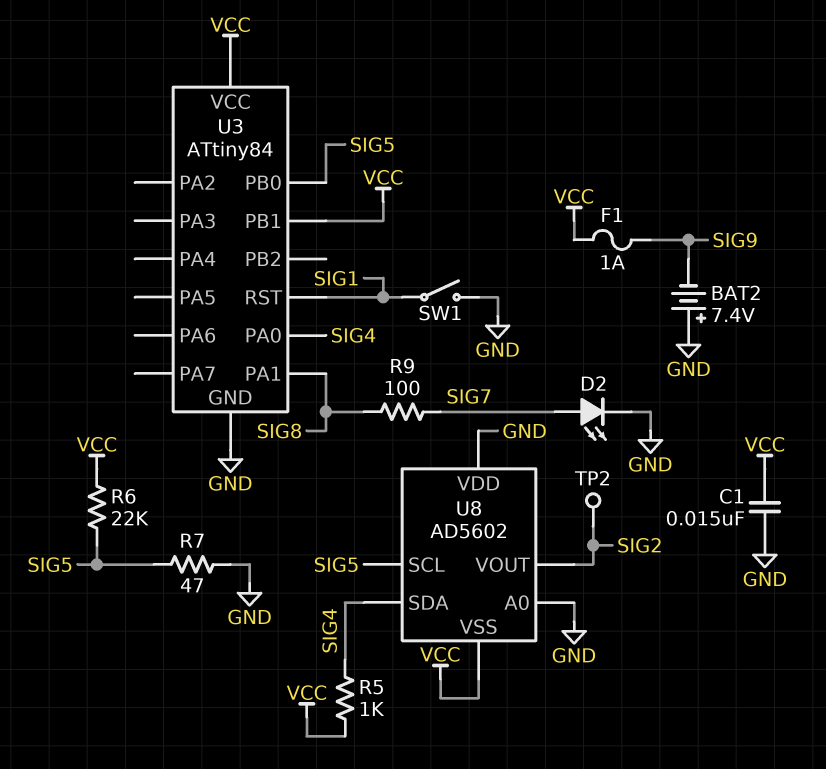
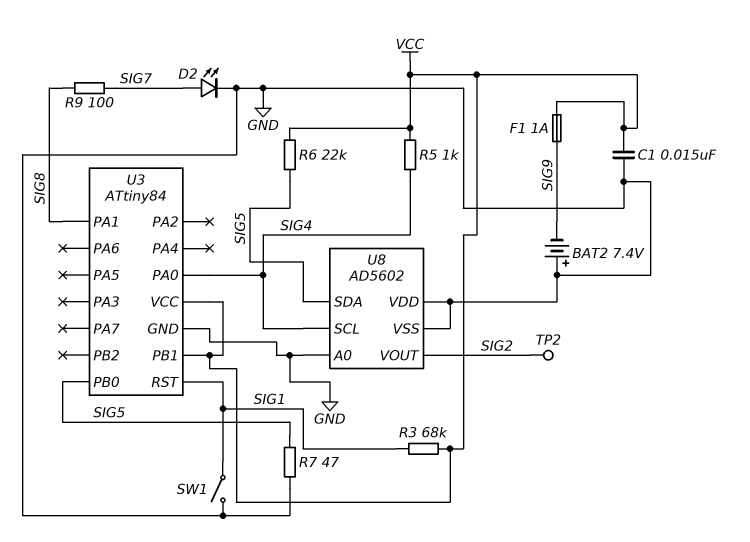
R3: none -> 68k (SIG1, VCC)
U8 pin SCL: SIG5 -> SIG4
U8 pin SDA: SIG4 -> SIG5
U8 pin VSS: VCC -> GND

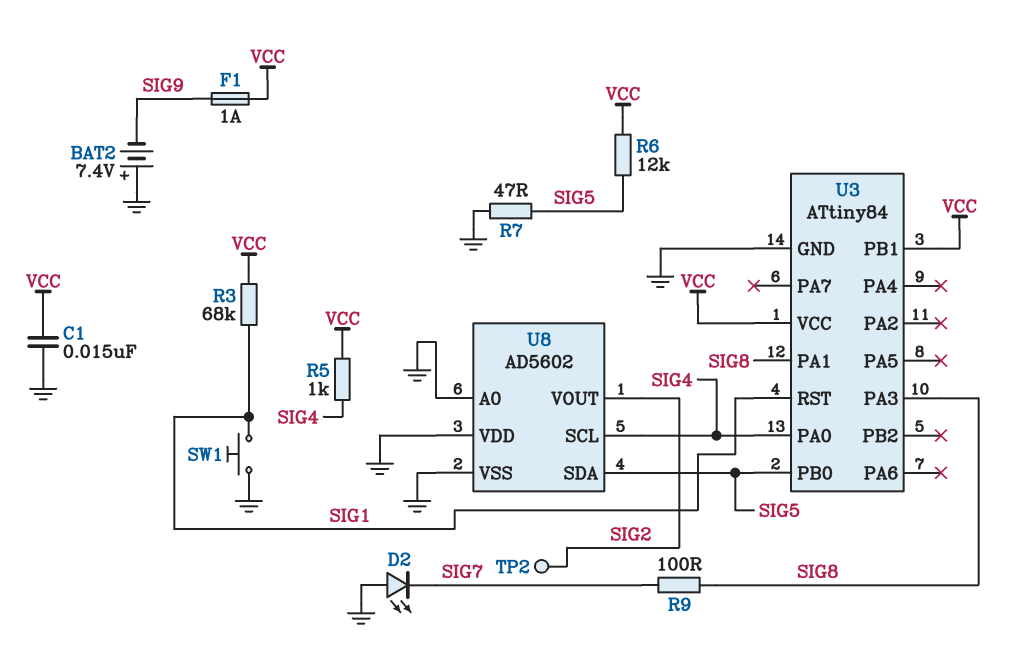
D2: LED (A SIG7, K GND) -> LED (A GND, K SIG7)
R6: 22k (SIG5, VCC) -> 12k (SIG5, VCC)
SW1: switch (GND, SIG1) -> button (GND, SIG1)
U3 pin PA3: none -> SIG8

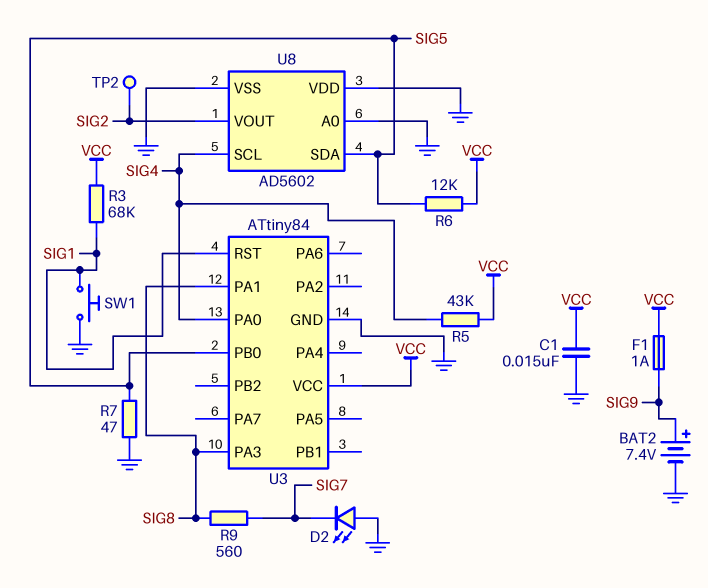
BAT2: 7.4V (plus GND, minus SIG9) -> 7.4V (plus SIG9, minus GND)
R5: 1k (SIG4, VCC) -> 43k (SIG4, VCC)
R9: 100 (SIG7, SIG8) -> 560 (SIG7, SIG8)
U3 pin PB1: VCC -> none

